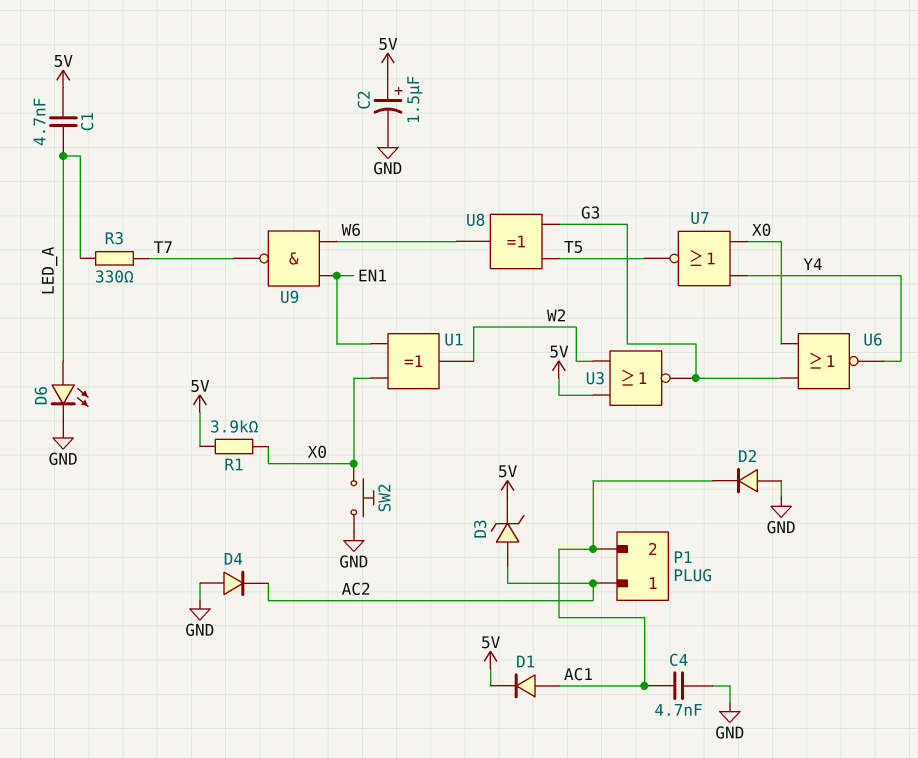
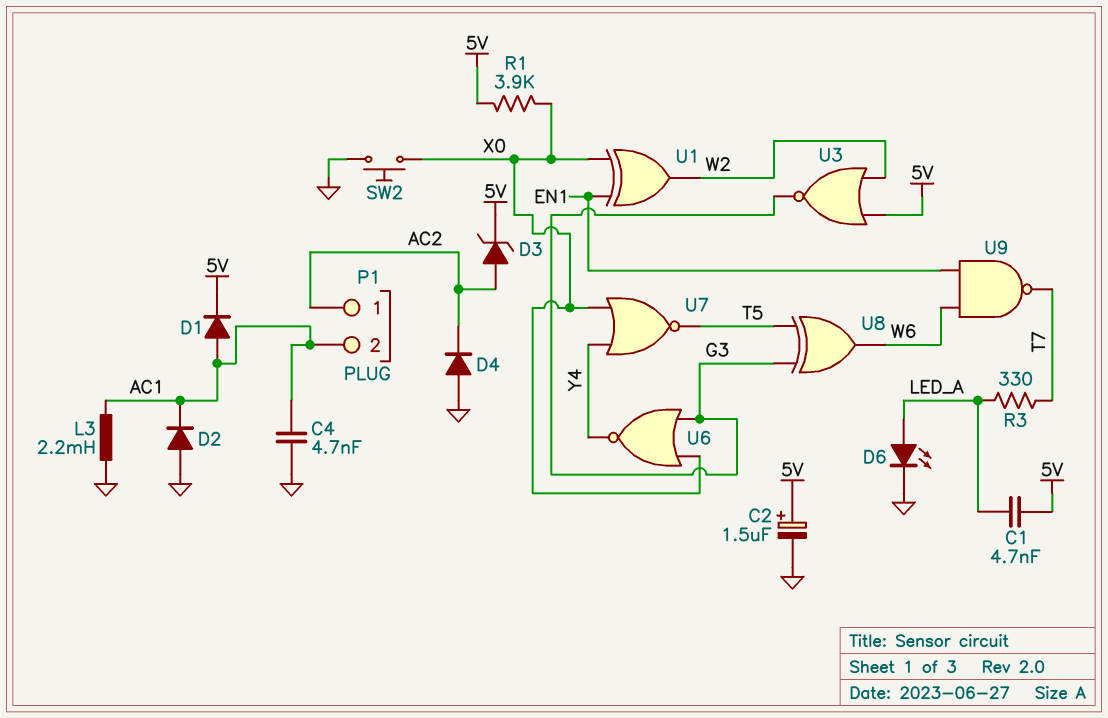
L3: none -> 2.2mH (AC1, GND)

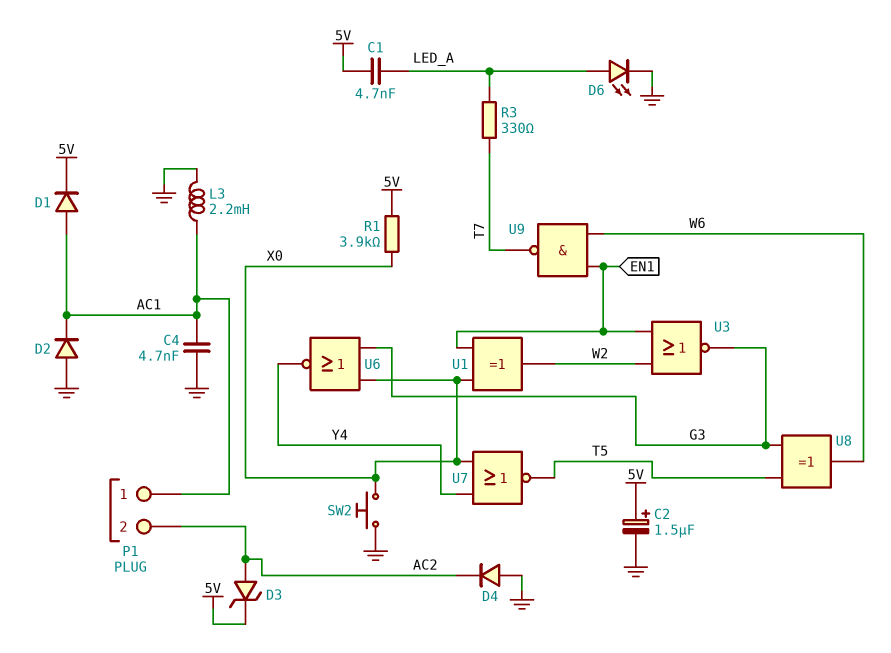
P1 pin 1: AC2 -> AC1
P1 pin 2: AC1 -> AC2
U3: NOR (in 5V, in W2, out G3) -> NOR (in EN1, in W2, out G3)

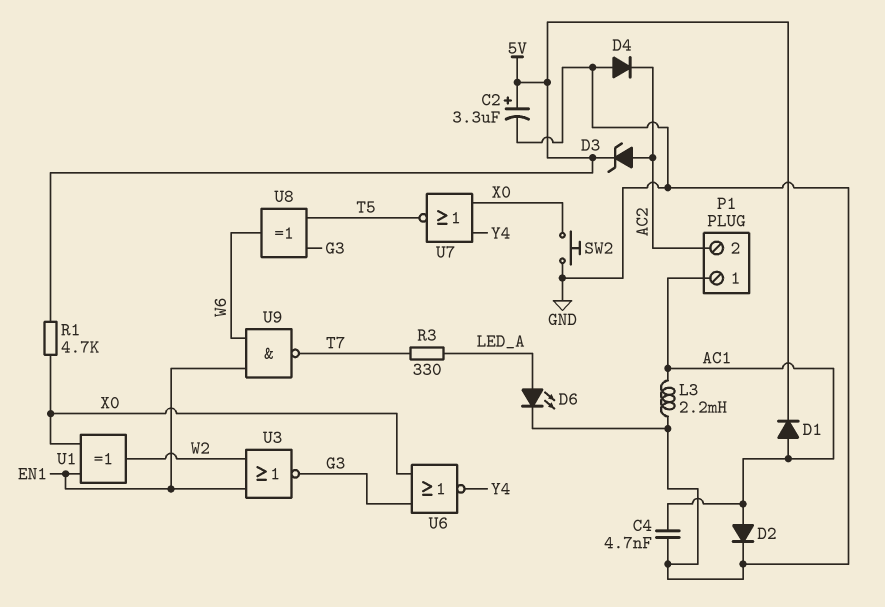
C1: 4.7nF (5V, LED_A) -> none
C2: 1.5uF (plus 5V, minus GND) -> 3.3uF (plus 5V, minus GND)
D2: diode (A GND, K AC1) -> diode (A AC1, K GND)
R1: 3.9k (5V, X0) -> 4.7k (5V, X0)

